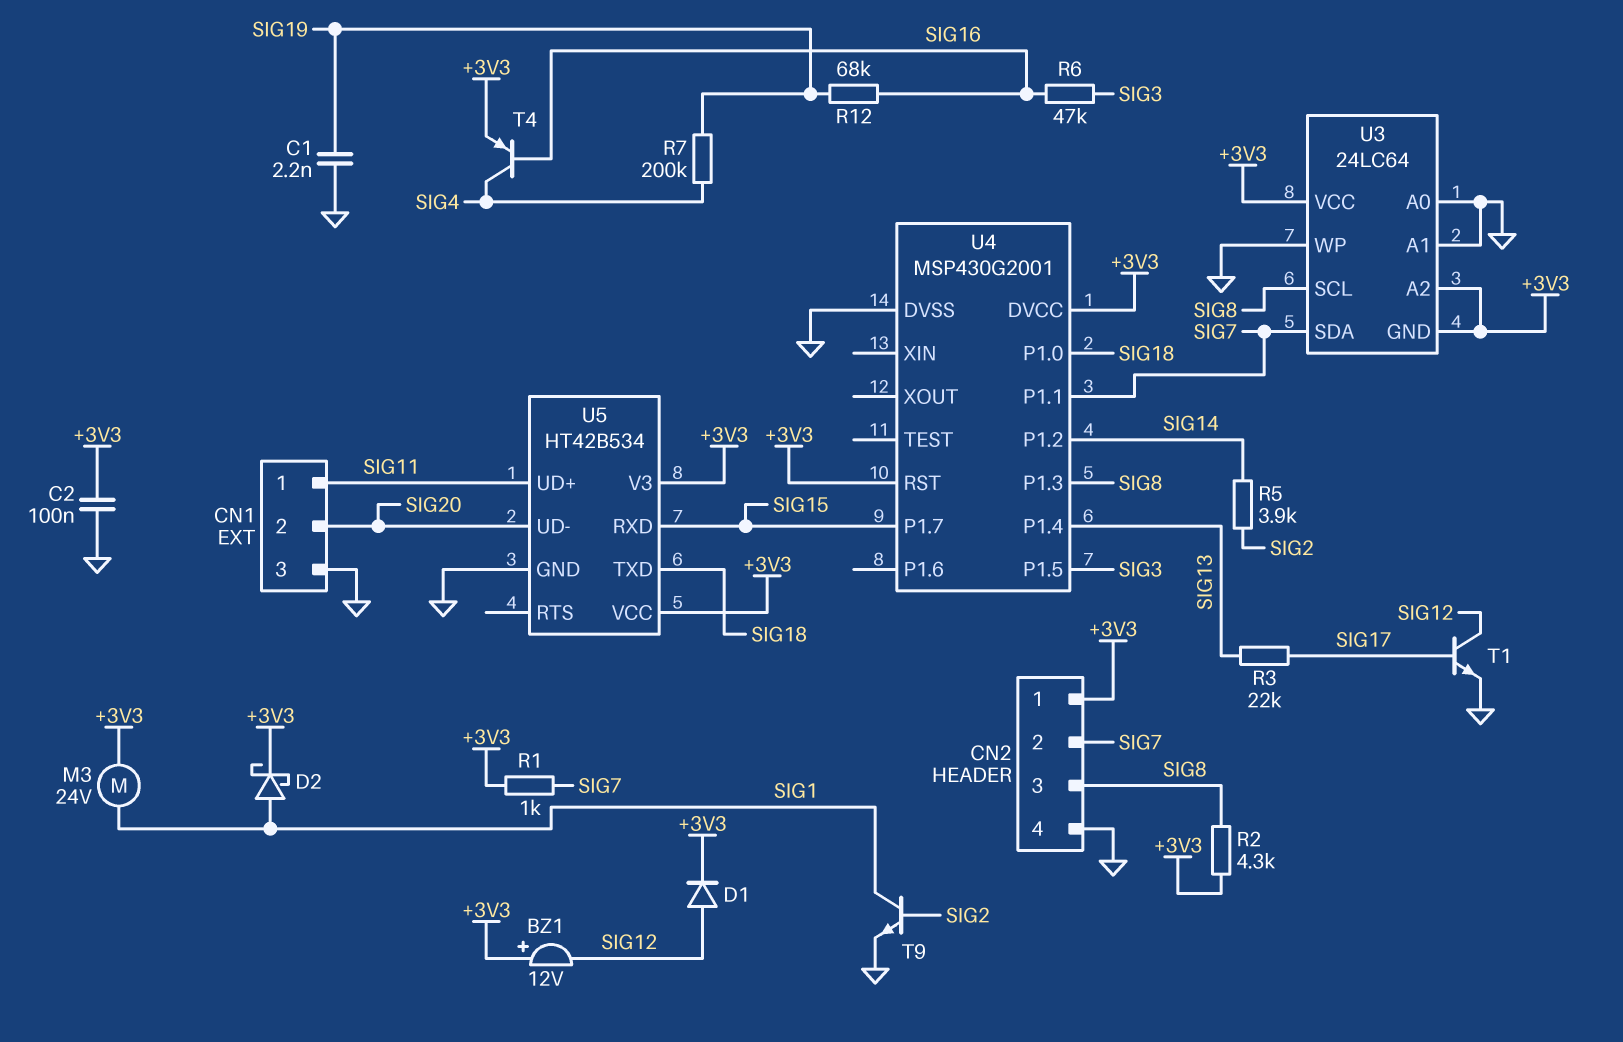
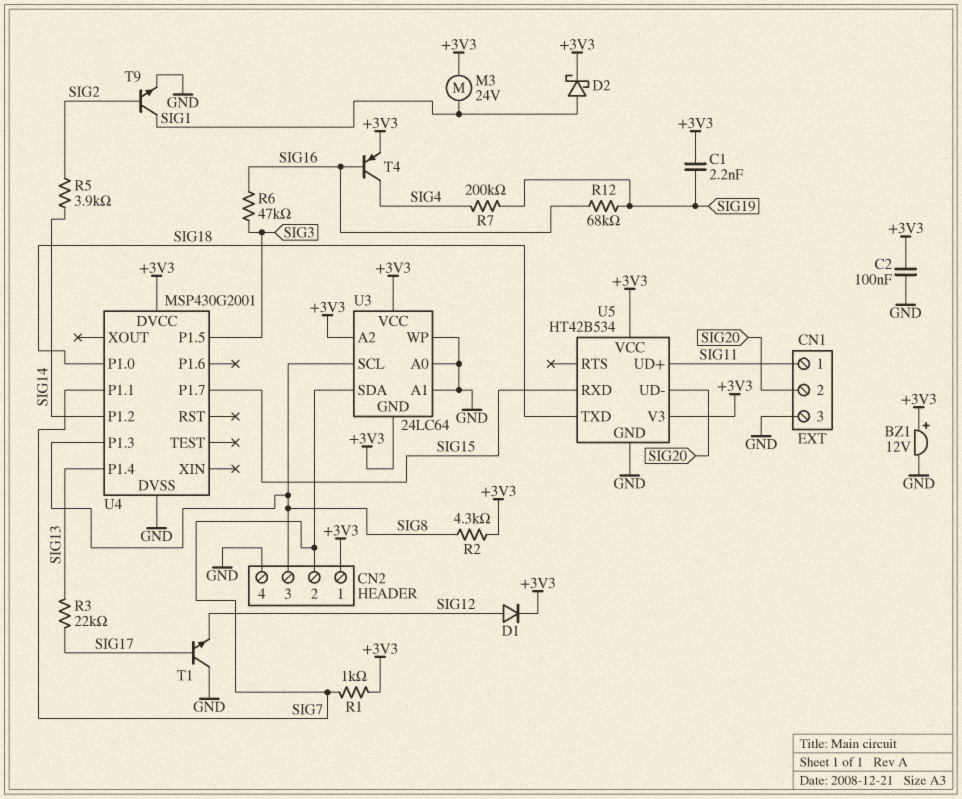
BZ1: buzzer 12V (plus +3V3, minus SIG12) -> buzzer 12V (plus +3V3, minus GND)
C1: 2.2nF (GND, SIG19) -> 2.2nF (+3V3, SIG19)
T1: NPN (B SIG17, C SIG12, E GND) -> NPN (B SIG17, C GND, E SIG12)
U4 pin RST: +3V3 -> none

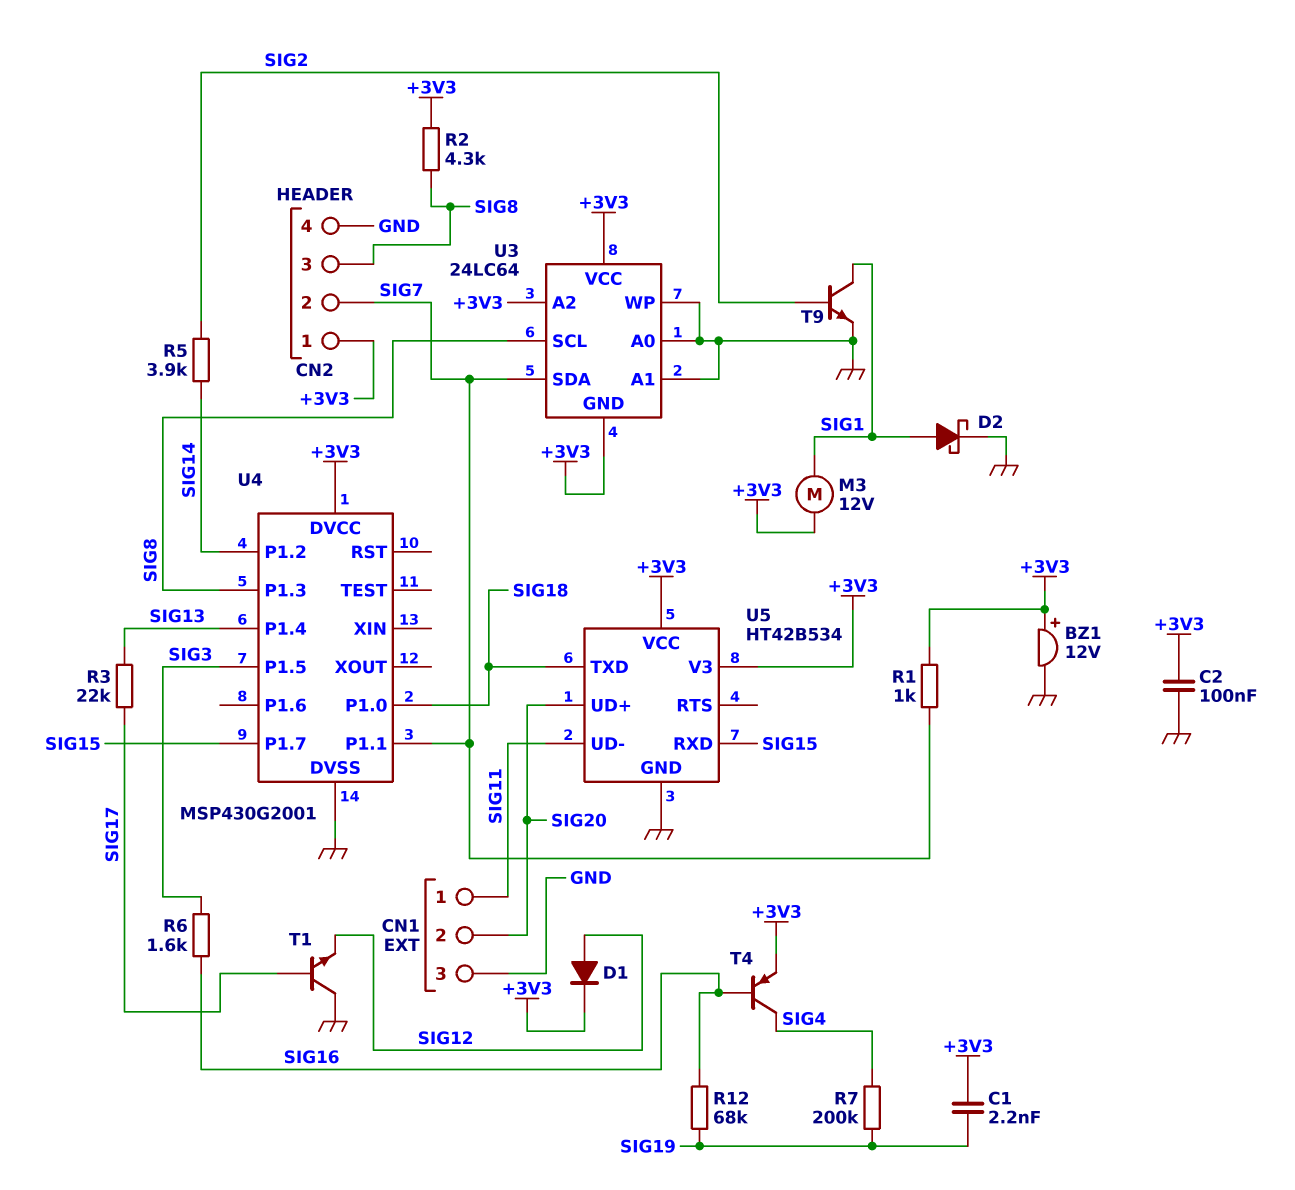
D2: schottky (A SIG1, K +3V3) -> schottky (A SIG1, K GND)
M3: motor 24V (+3V3, SIG1) -> motor 12V (+3V3, SIG1)
R6: 47k (SIG3, SIG16) -> 1.6k (SIG3, SIG16)
U5 pin UD+: SIG11 -> SIG20
U5 pin UD-: SIG20 -> SIG11

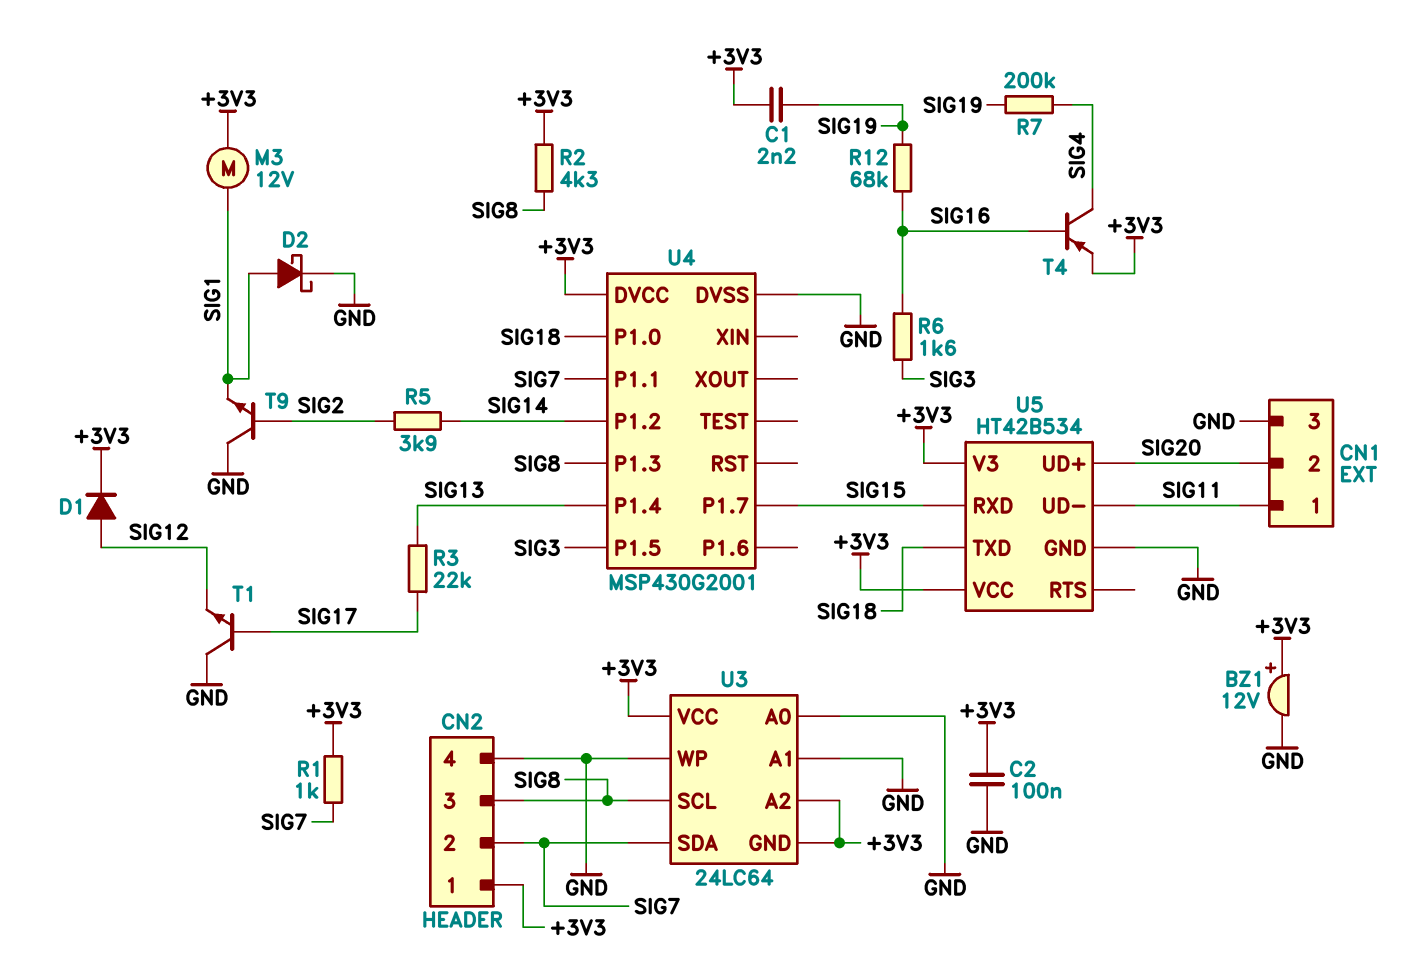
T9: NPN (B SIG2, C SIG1, E GND) -> NPN (B SIG2, C GND, E SIG1)

